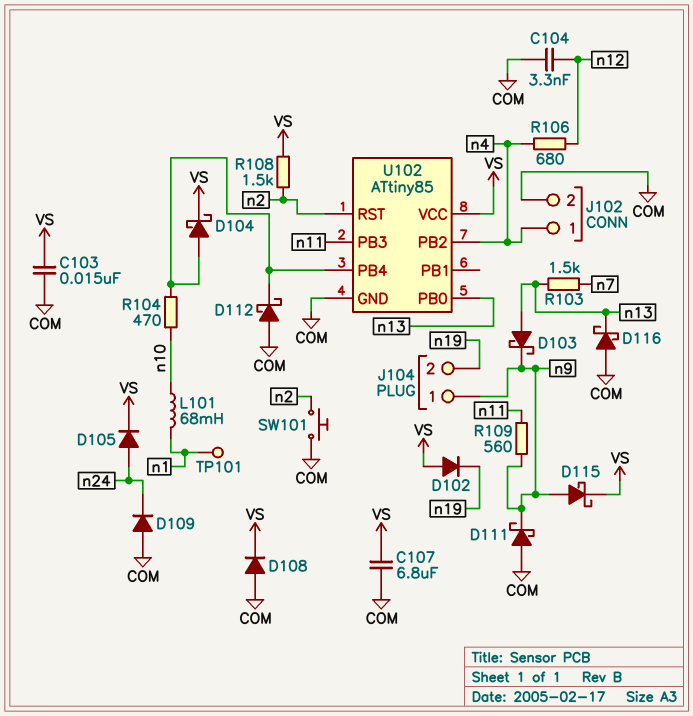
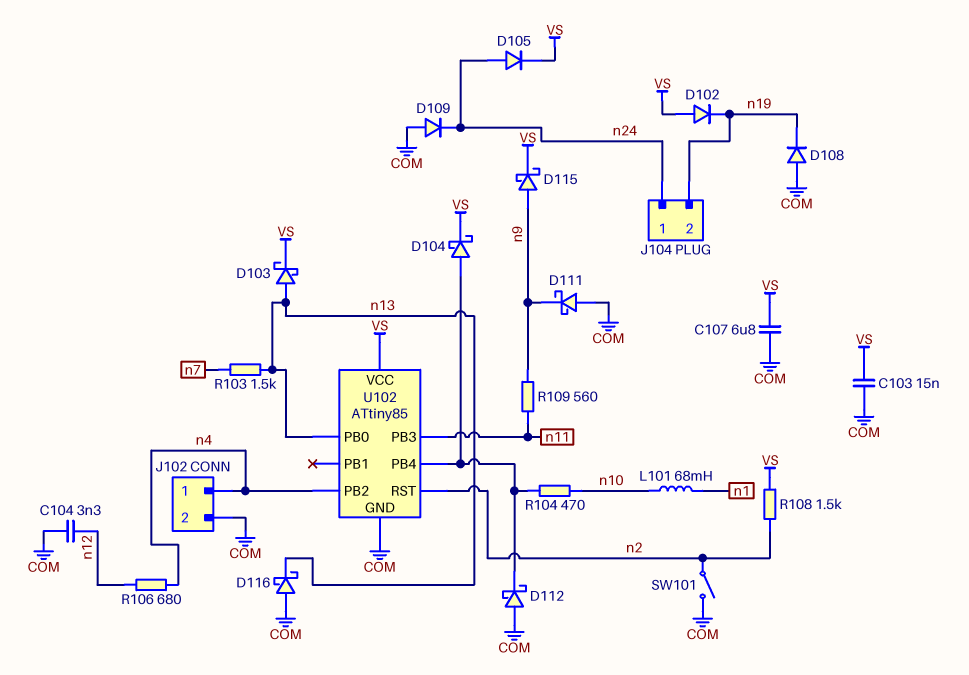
D103: schottky (A n13, K n9) -> schottky (A n13, K VS)
D108: diode (A COM, K VS) -> diode (A COM, K n19)
J104 pin 1: n9 -> n24
SW101: button (COM, n2) -> switch (COM, n2)
TP101: test point (n1) -> none

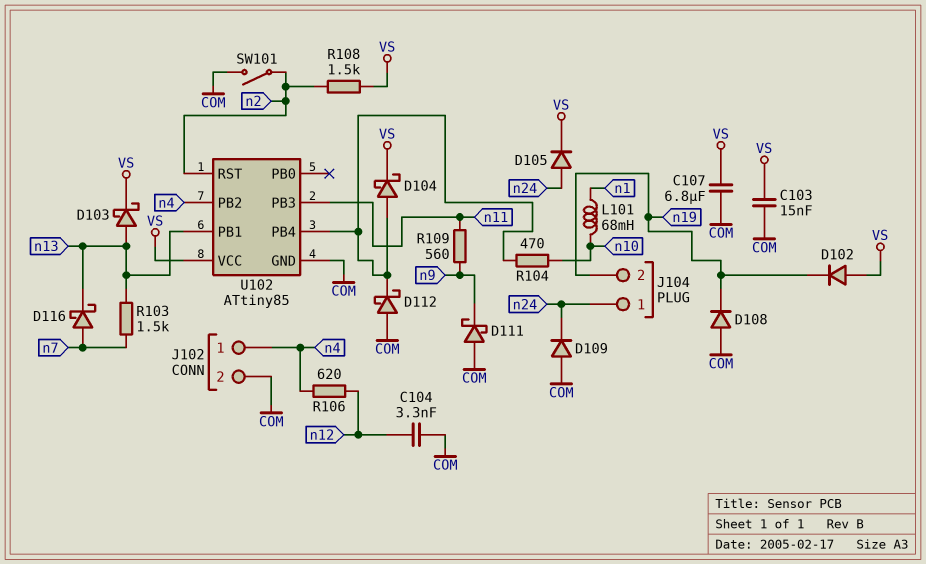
D115: schottky (A n9, K VS) -> none
D116: schottky (A COM, K n13) -> schottky (A n7, K n13)
R106: 680 (n4, n12) -> 620 (n4, n12)
U102 pin PB0: n13 -> none
U102 pin PB1: none -> n13

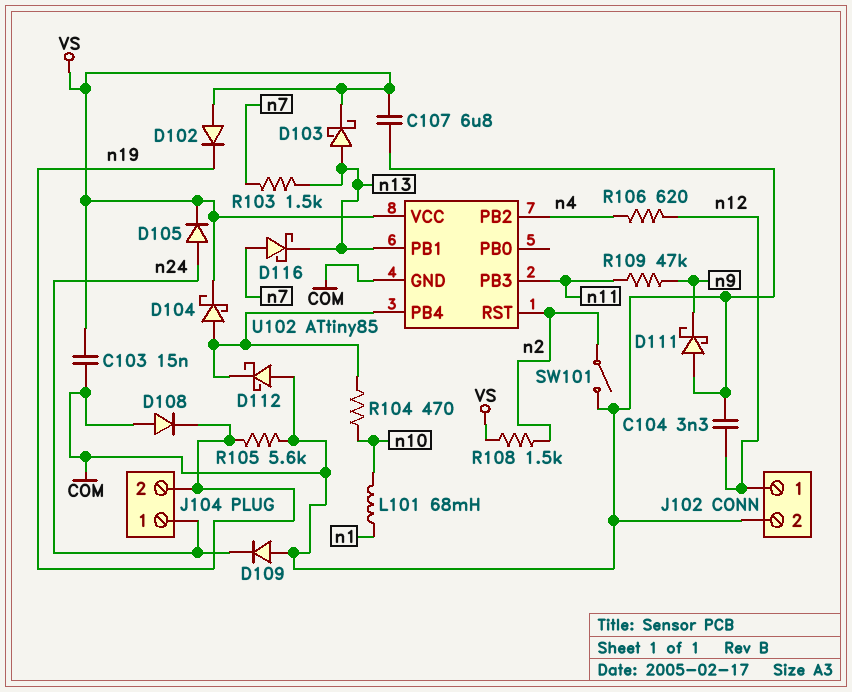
J102 pin 1: n4 -> n12
R105: none -> 5.6k (COM, n19)
R109: 560 (n9, n11) -> 47k (n9, n11)

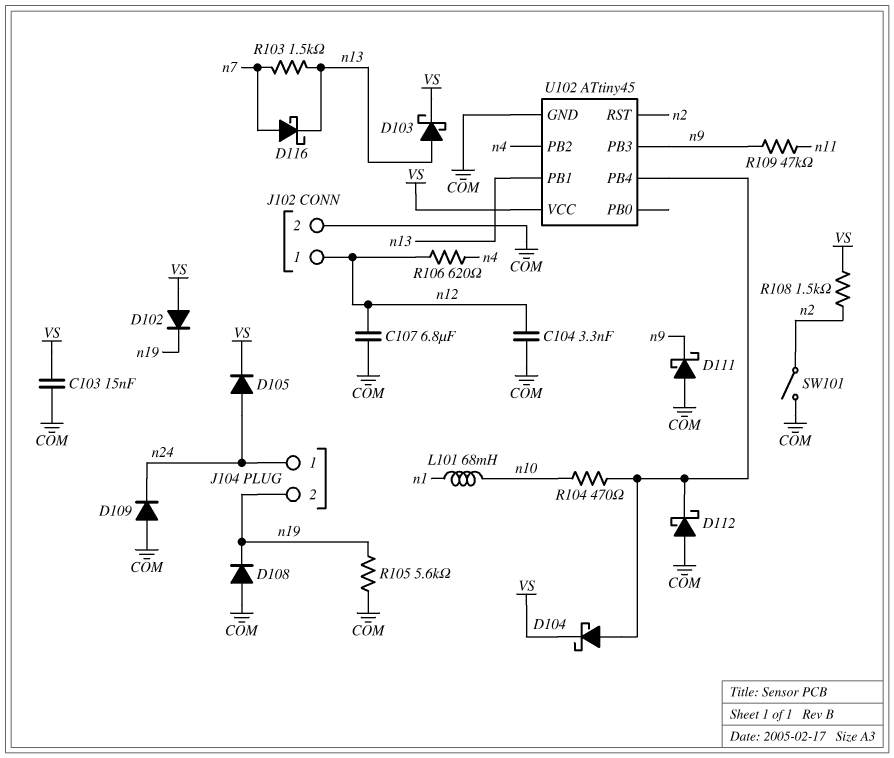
C107: 6.8uF (COM, VS) -> 6.8uF (COM, n12)
U102: ATtiny85 -> ATtiny45
U102 pin PB3: n11 -> n9

